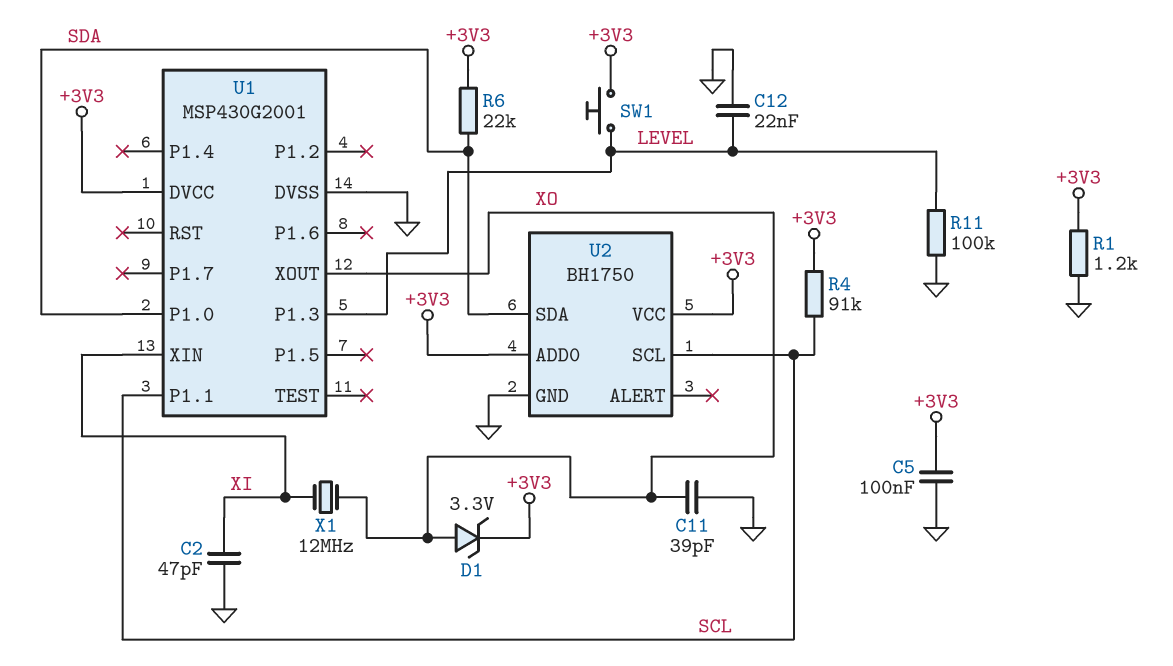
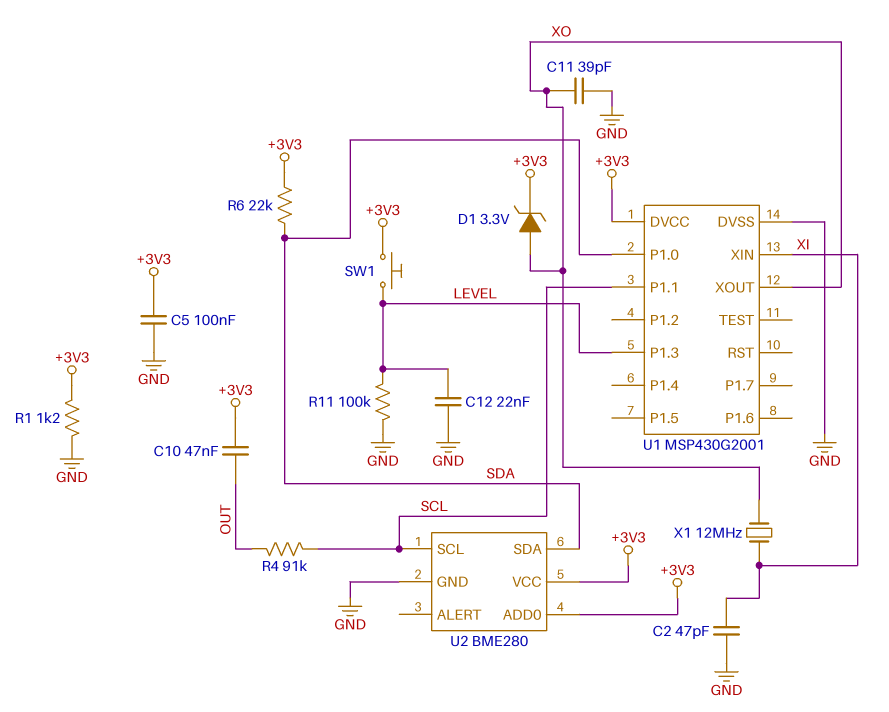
C10: none -> 47nF (+3V3, OUT)
R4: 91k (+3V3, SCL) -> 91k (OUT, SCL)
U2: BH1750 -> BME280

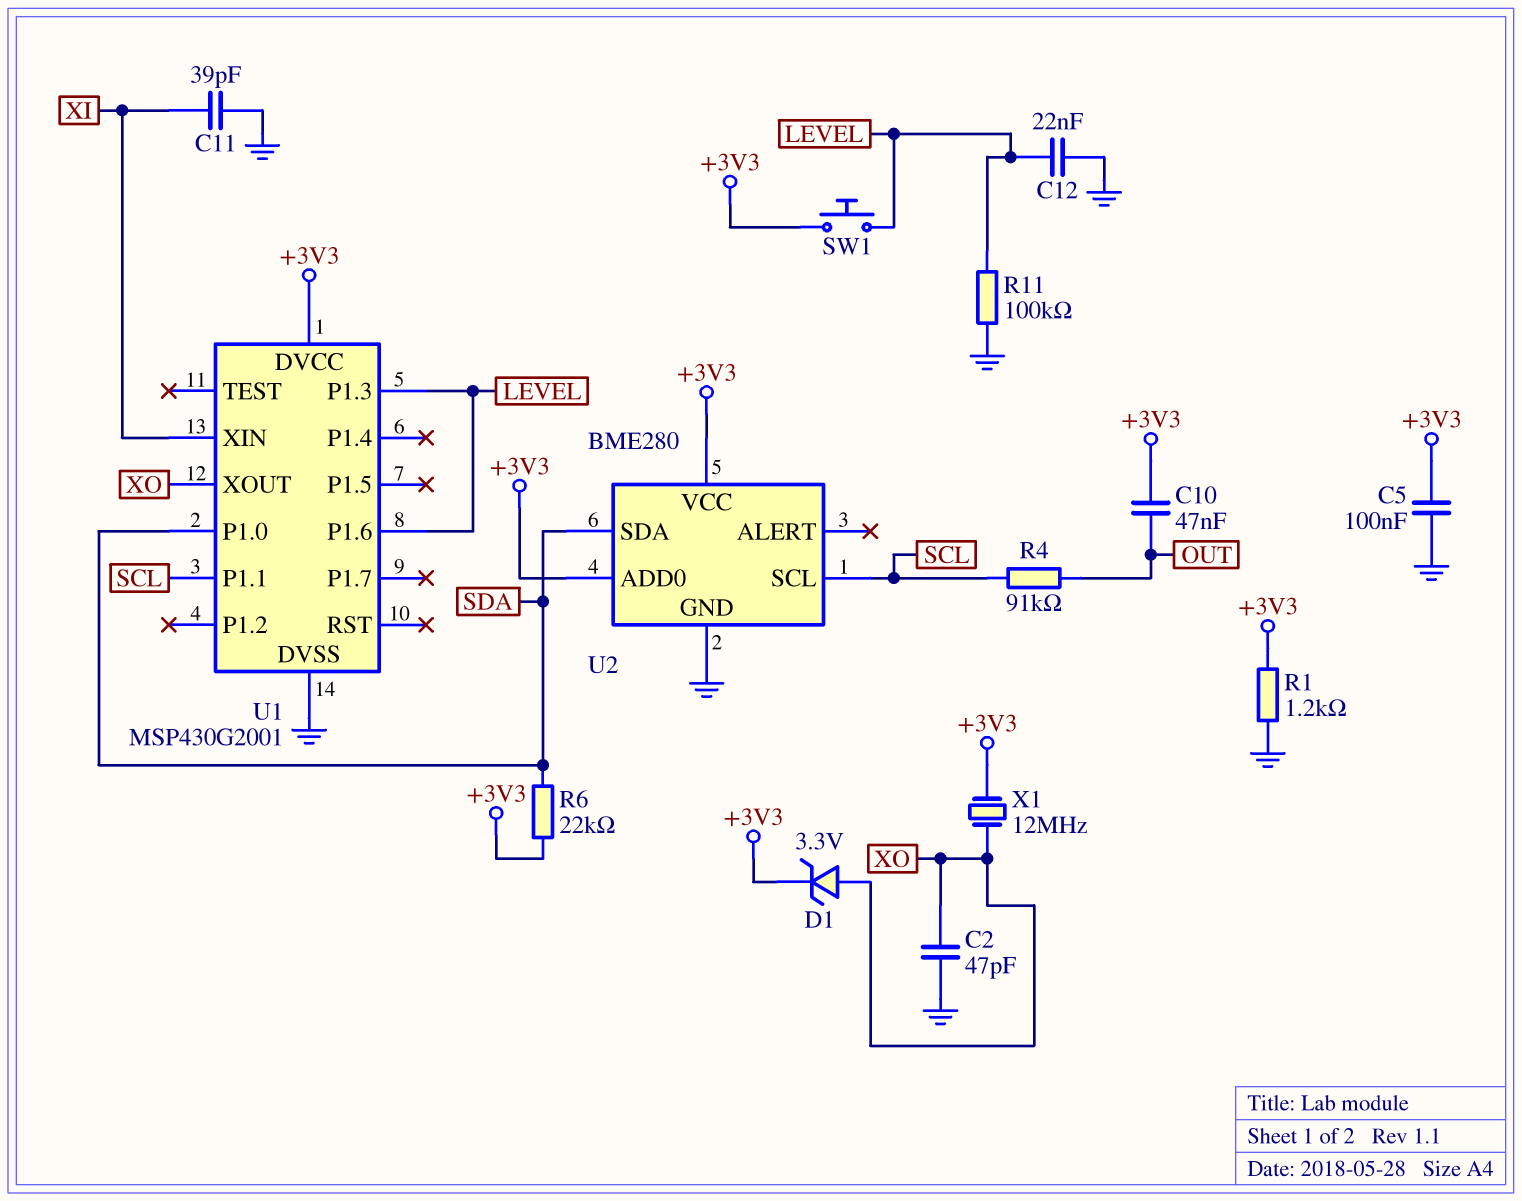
C2: 47pF (GND, XI) -> 47pF (GND, XO)
C11: 39pF (GND, XO) -> 39pF (GND, XI)
U1 pin P1.6: none -> LEVEL
X1: 12MHz (XI, XO) -> 12MHz (+3V3, XO)

